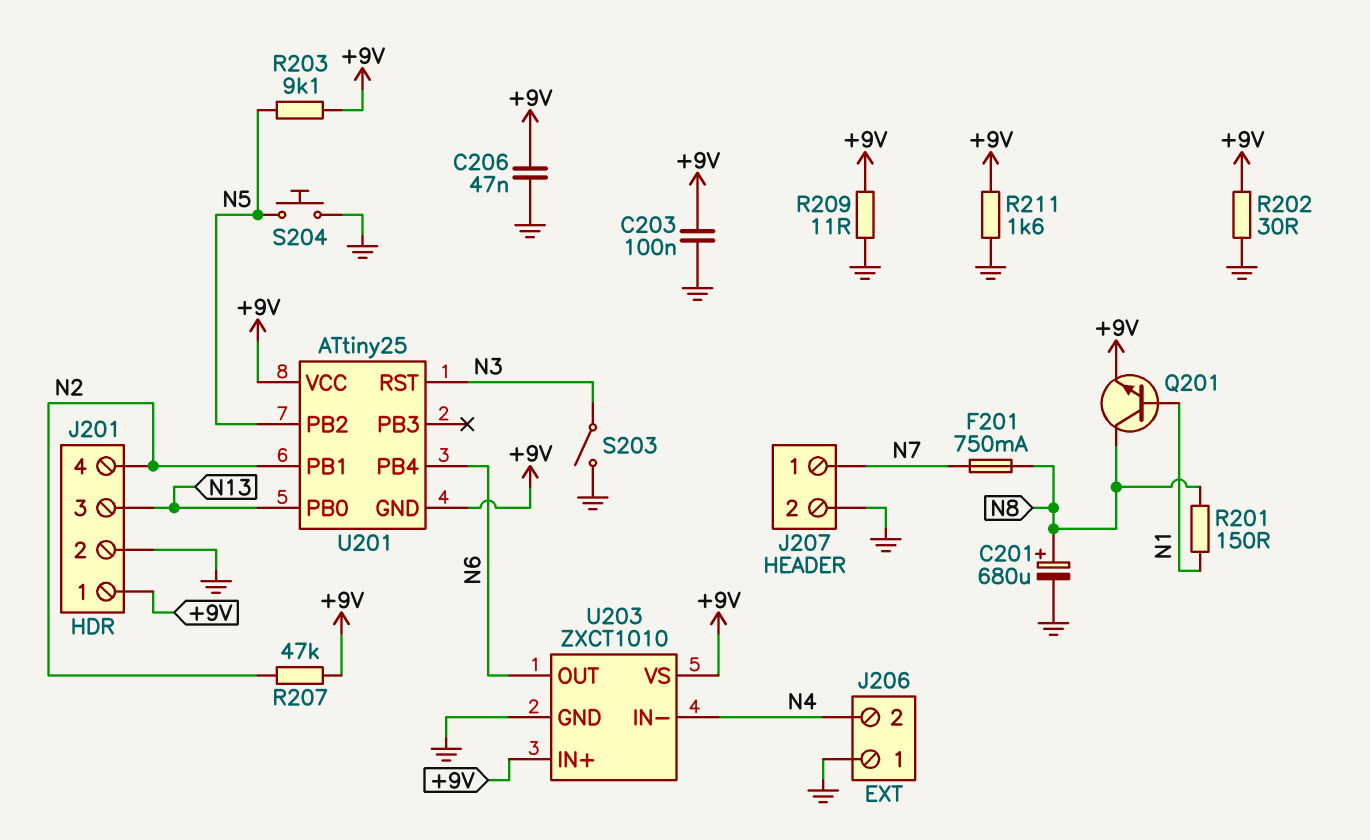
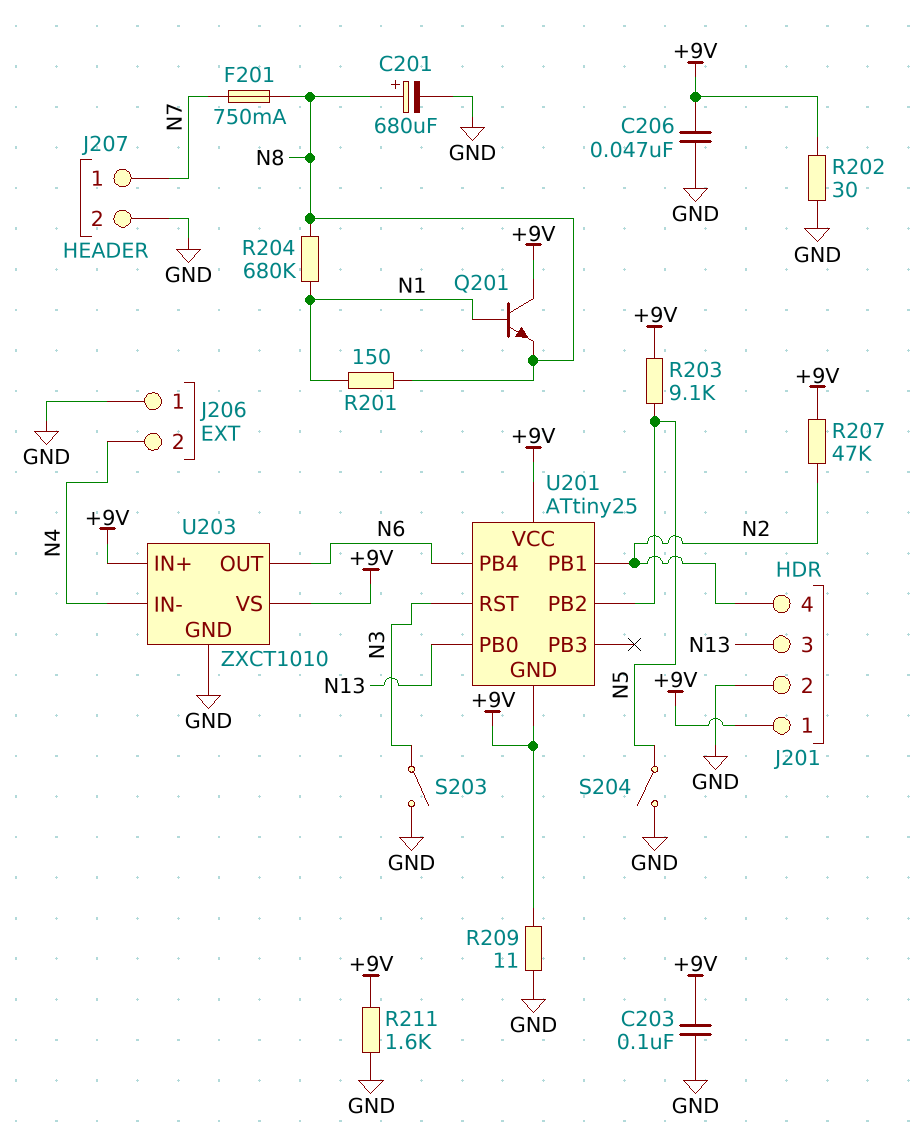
Q201: NPN (B N1, C N8, E +9V) -> NPN (B N1, C +9V, E N8)
R204: none -> 680k (N1, N8)
S204: button (GND, N5) -> switch (GND, N5)

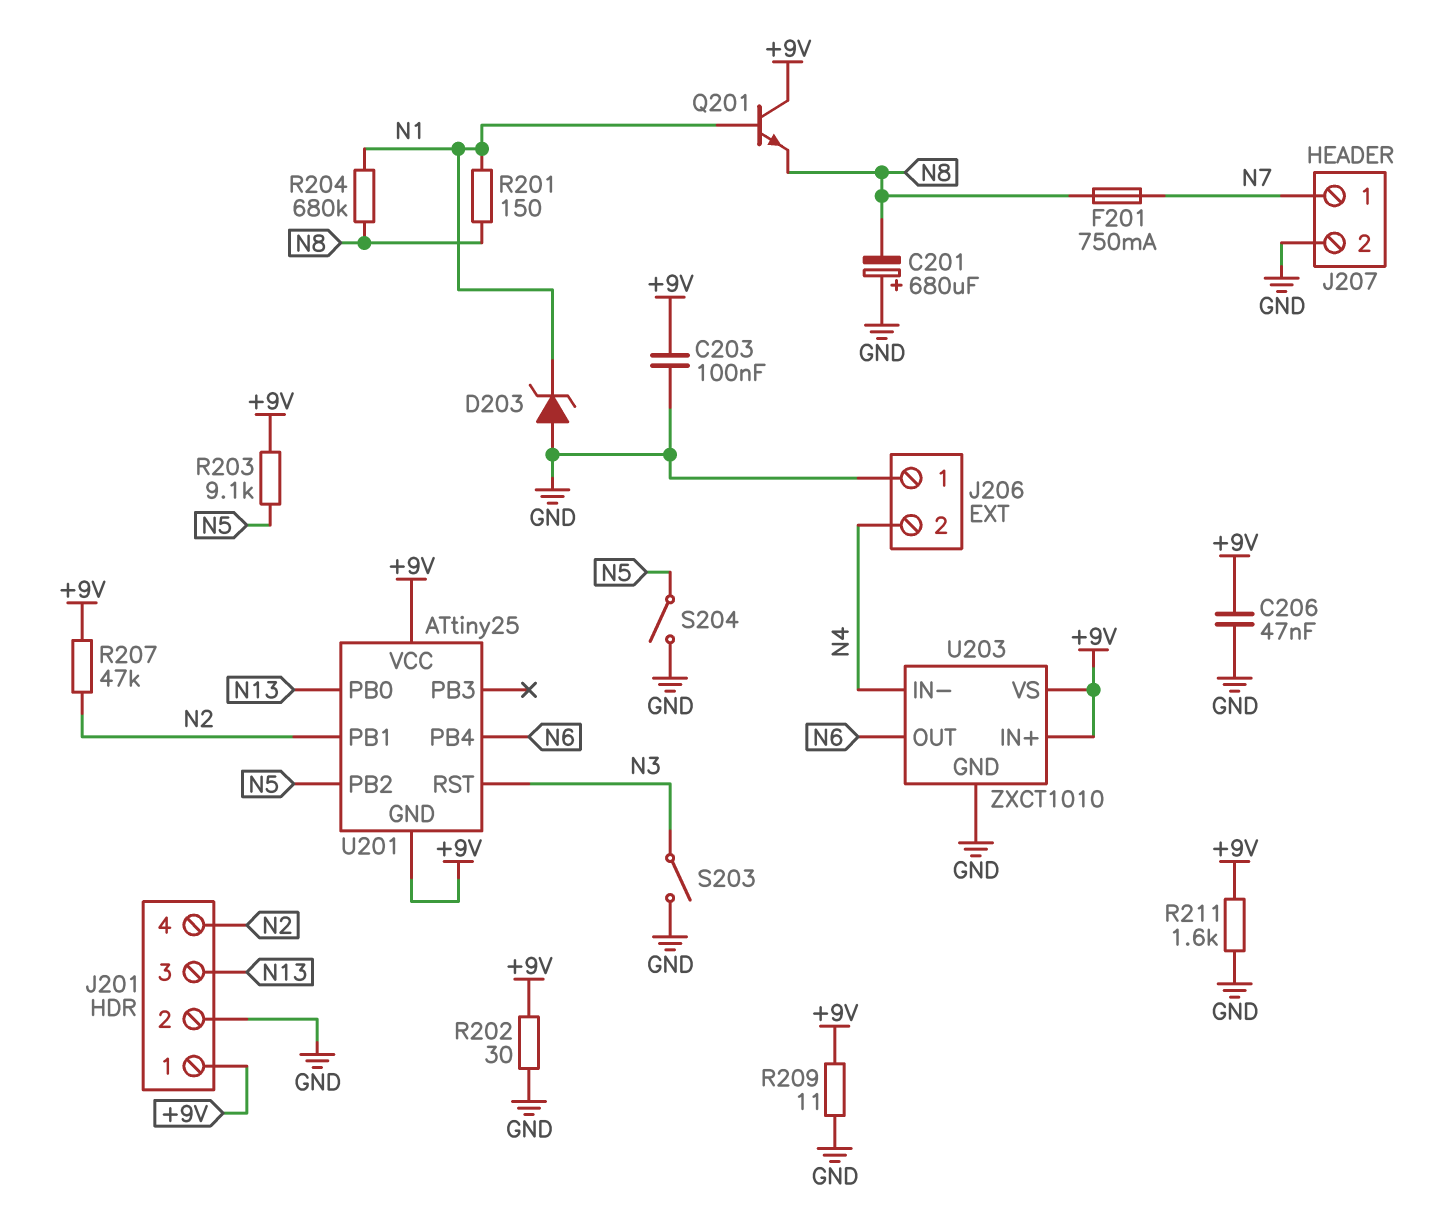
C201: 680uF (plus N8, minus GND) -> 680uF (plus GND, minus N8)
D203: none -> zener (A GND, K N1)

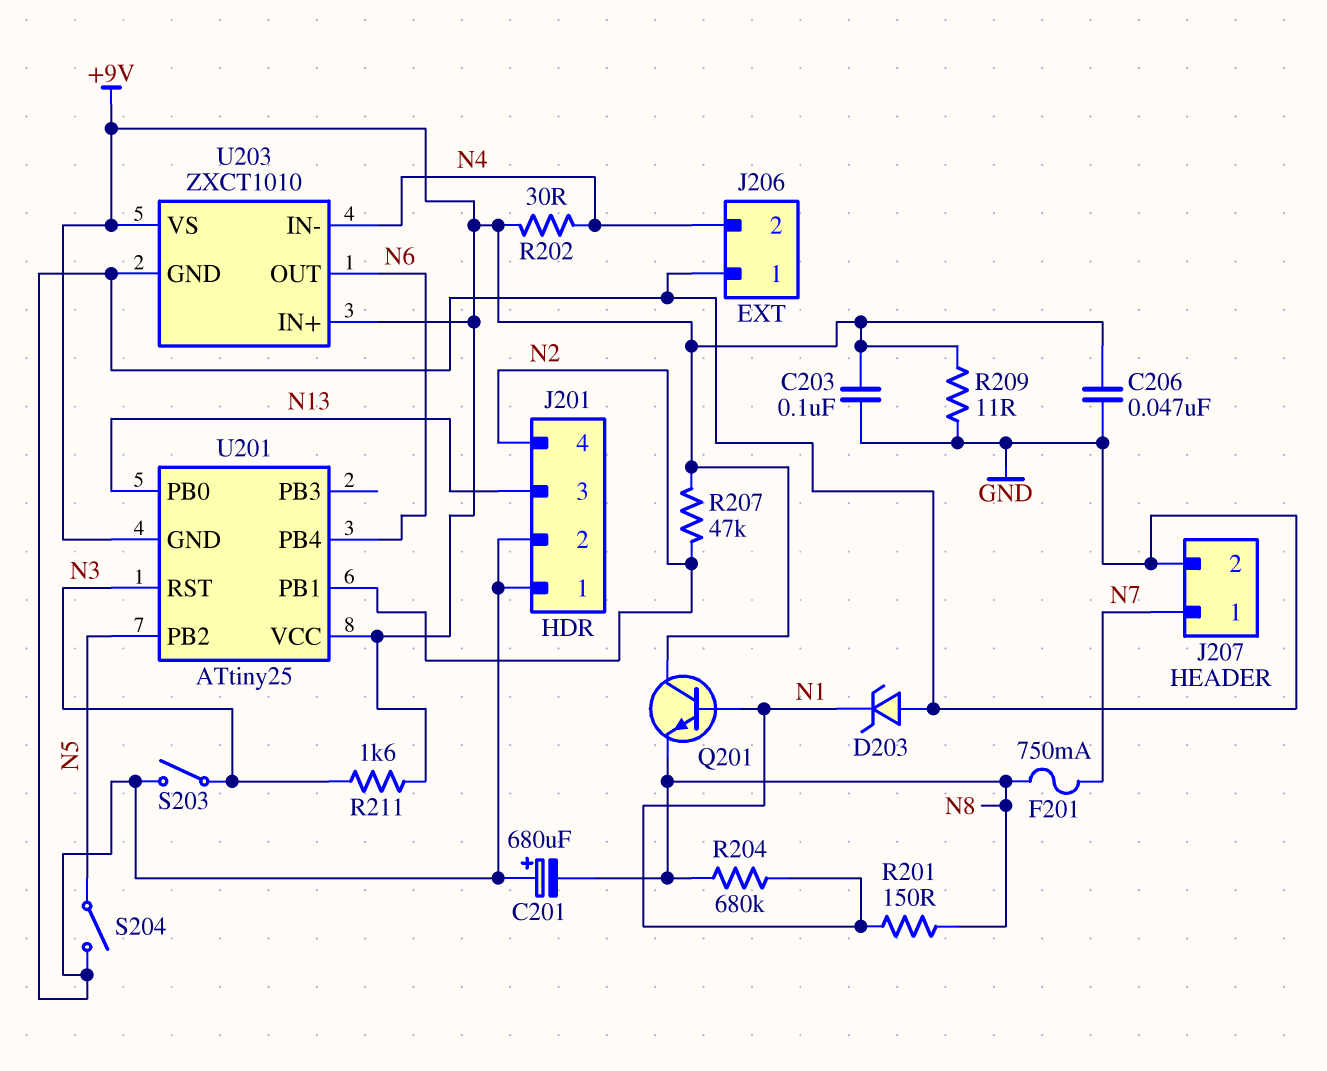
J201 pin 1: +9V -> GND
R202: 30 (+9V, GND) -> 30 (+9V, N4)
R203: 9.1k (+9V, N5) -> none
R211: 1.6k (+9V, GND) -> 1.6k (+9V, N3)

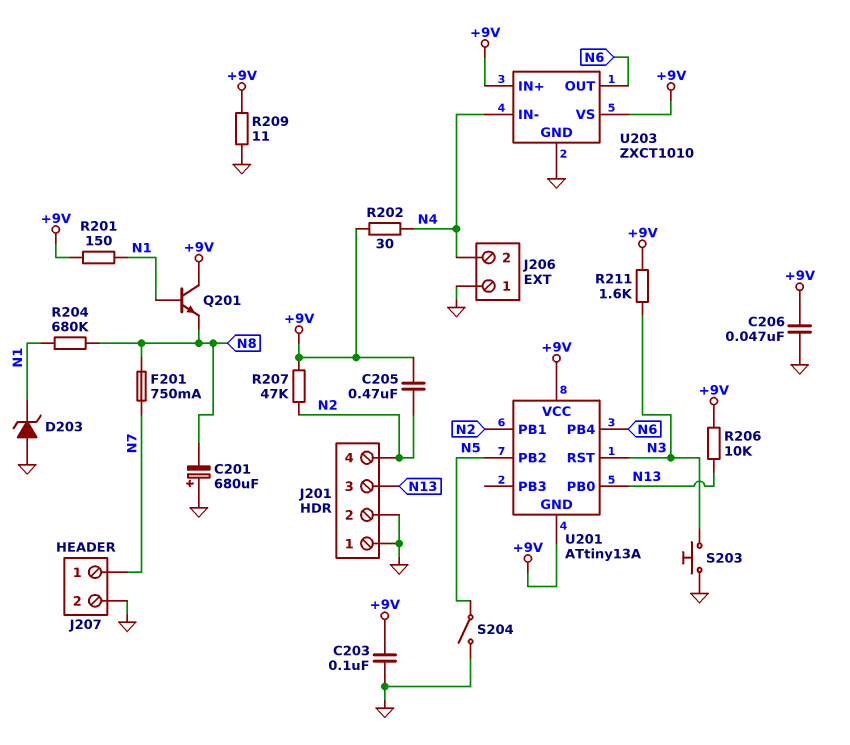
C205: none -> 470nF (+9V, N2)
R201: 150 (N1, N8) -> 150 (+9V, N1)
R206: none -> 10k (+9V, N13)
S203: switch (GND, N3) -> button (GND, N3)
U201: ATtiny25 -> ATtiny13A

